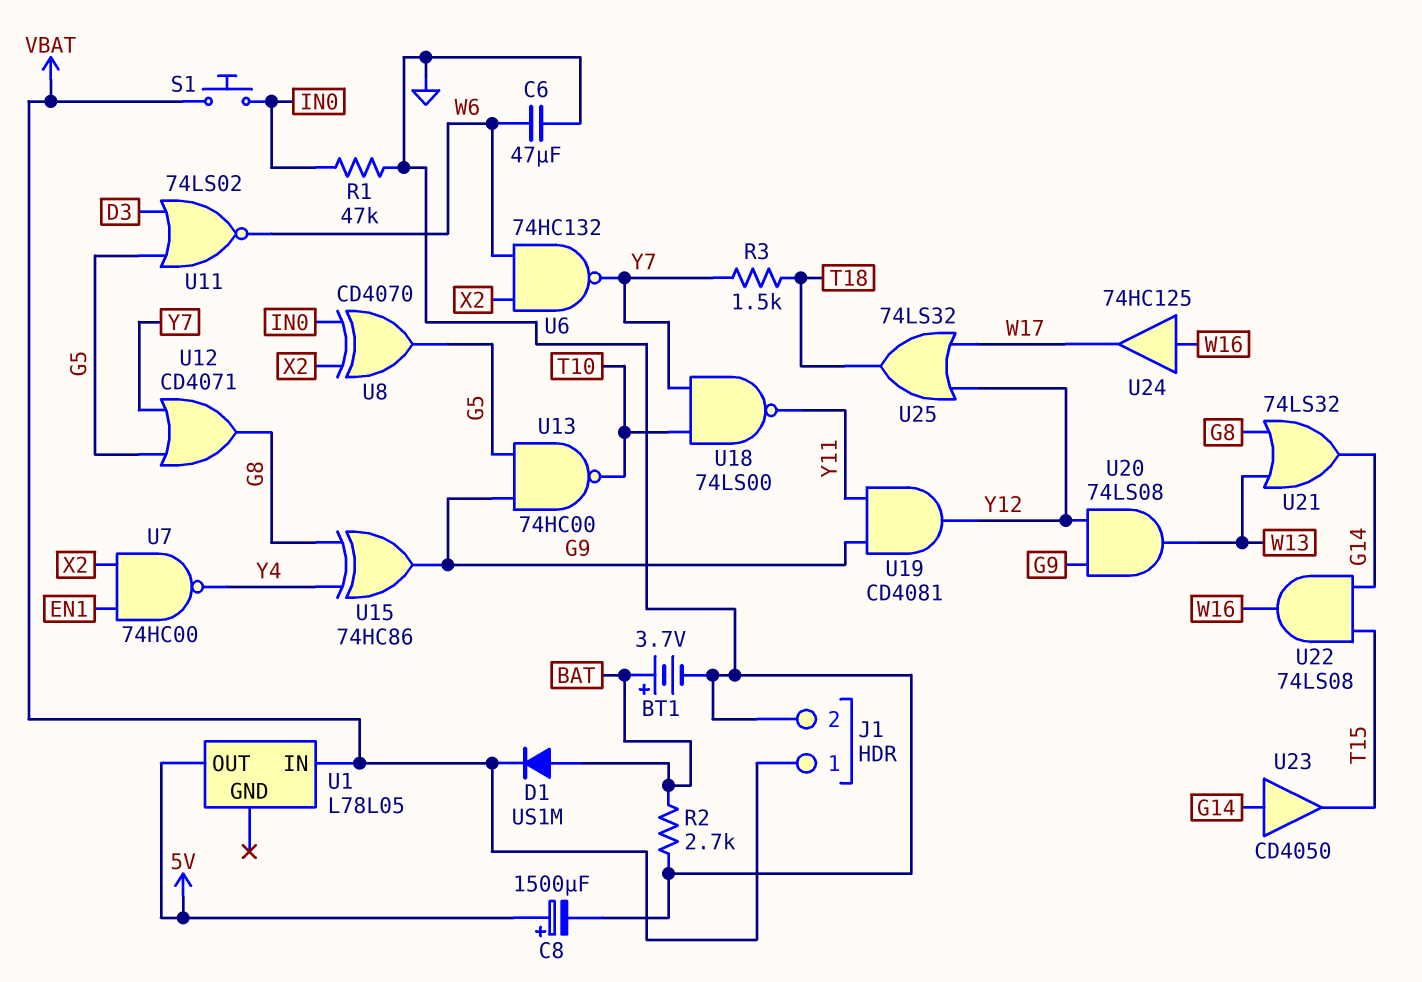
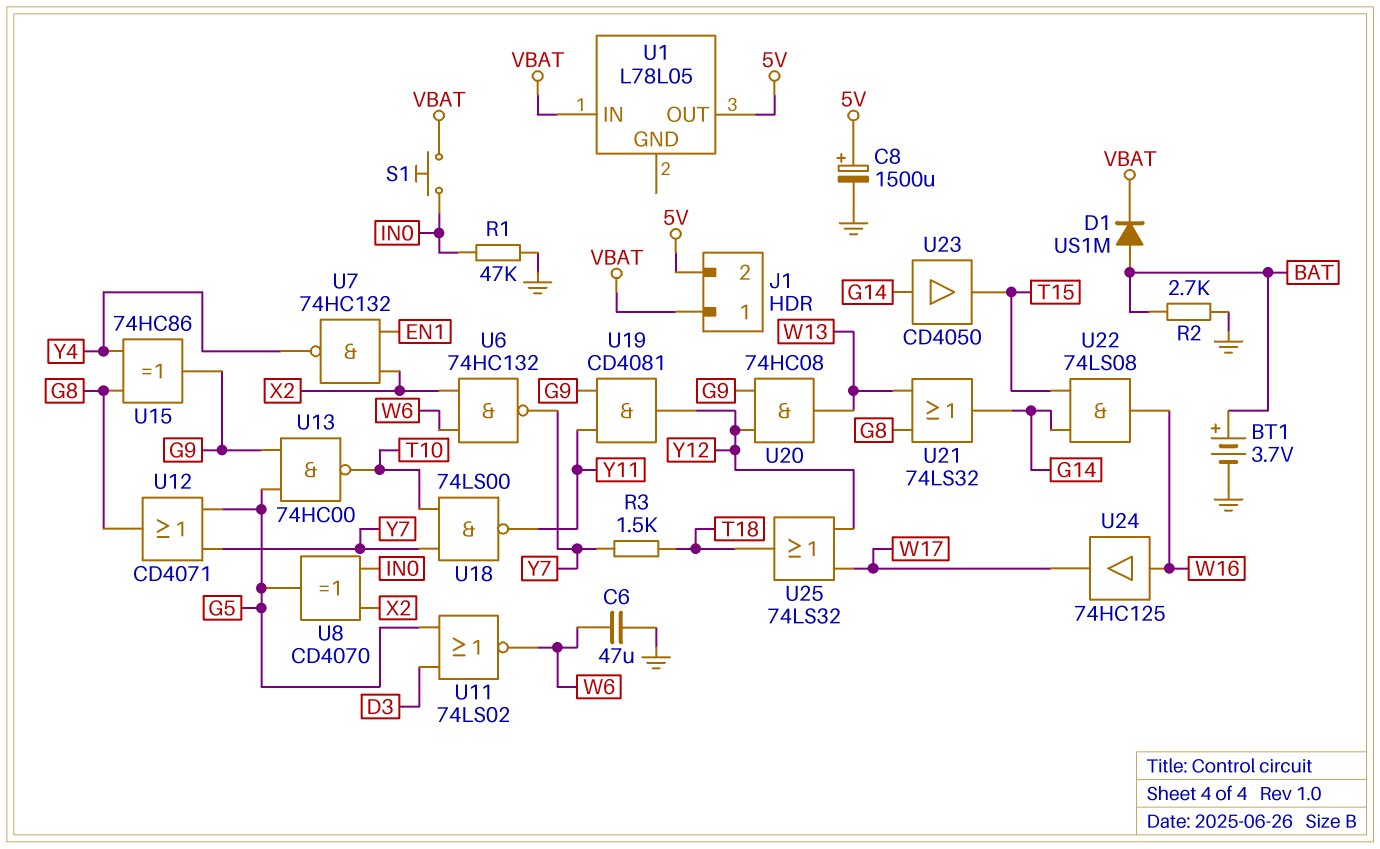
J1 pin 2: GND -> 5V
U7: NAND 74HC00 (in EN1, in X2, out Y4) -> NAND 74HC132 (in EN1, in X2, out Y4)
U20: AND 74LS08 (in G9, in Y12, out W13) -> AND 74HC08 (in G9, in Y12, out W13)

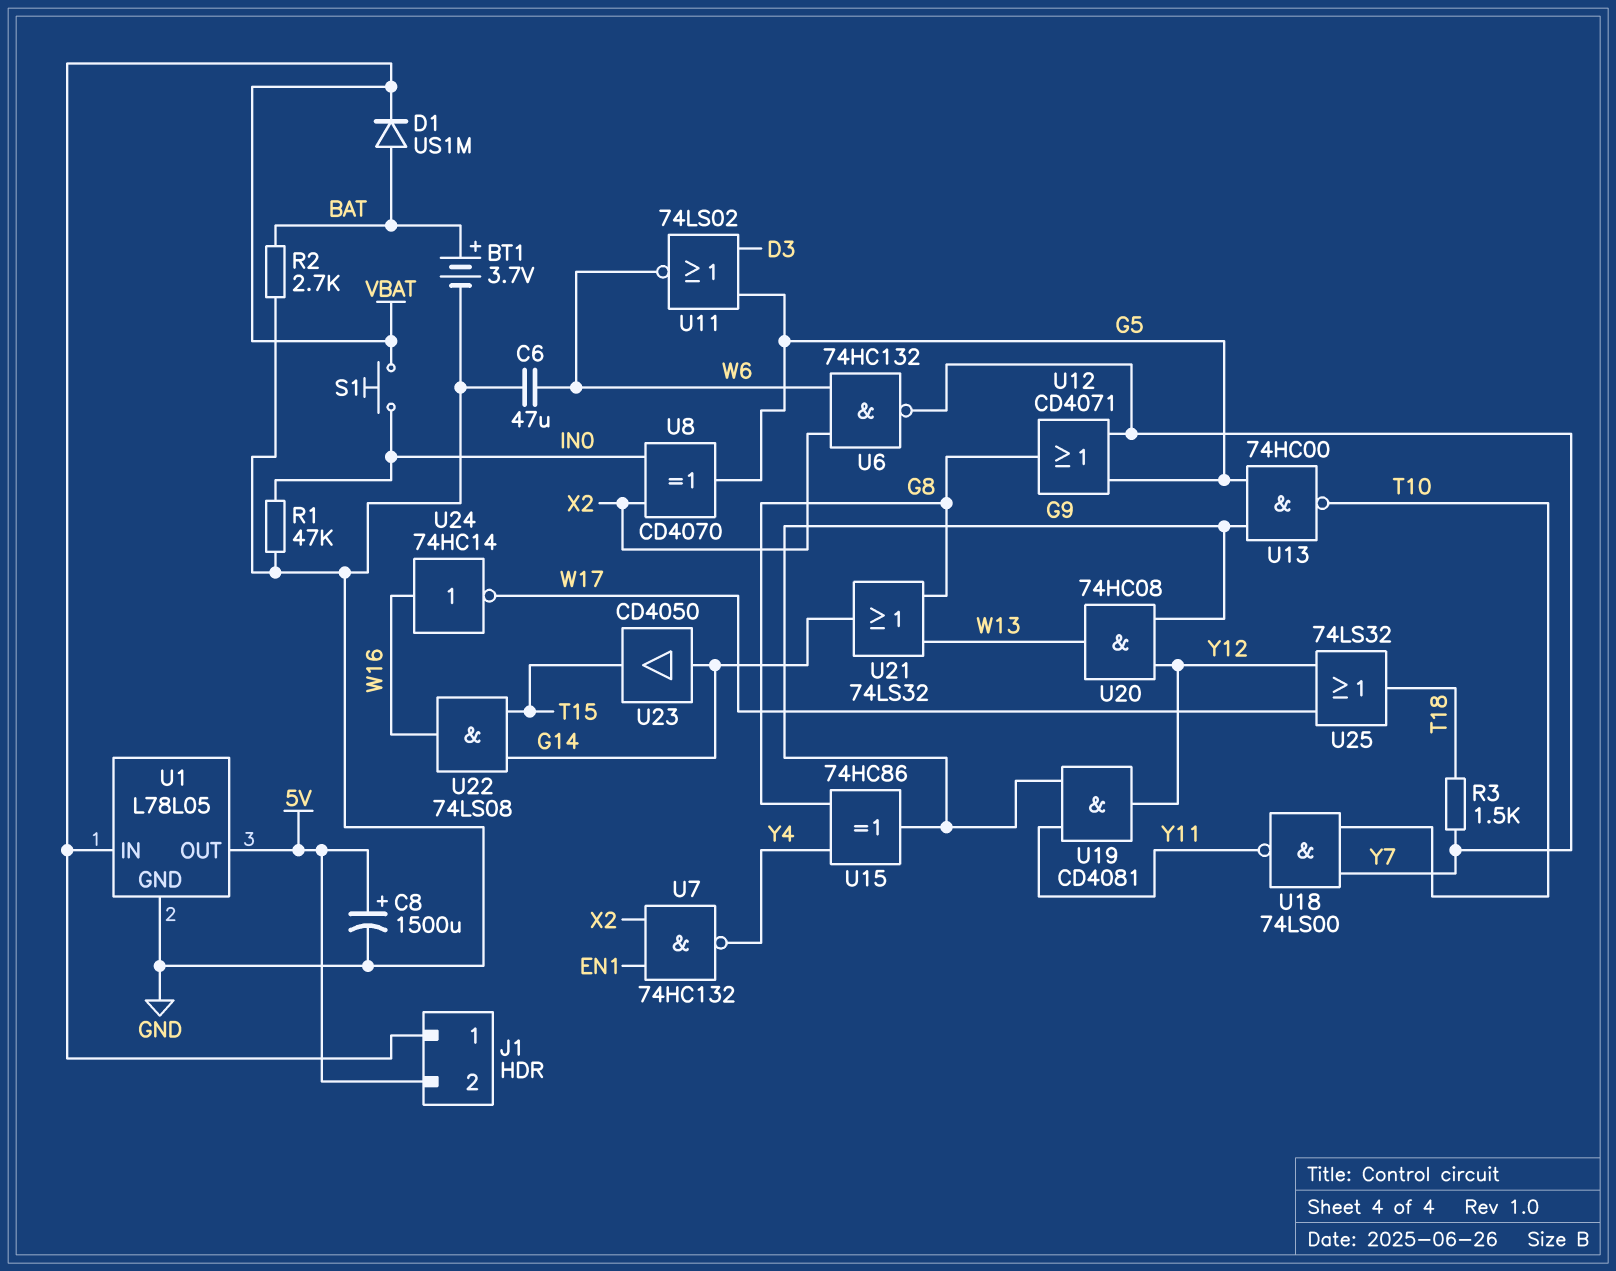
U1 pin GND: none -> GND
U24: buffer 74HC125 (in W16, out W17) -> NOT 74HC14 (in W16, out W17)

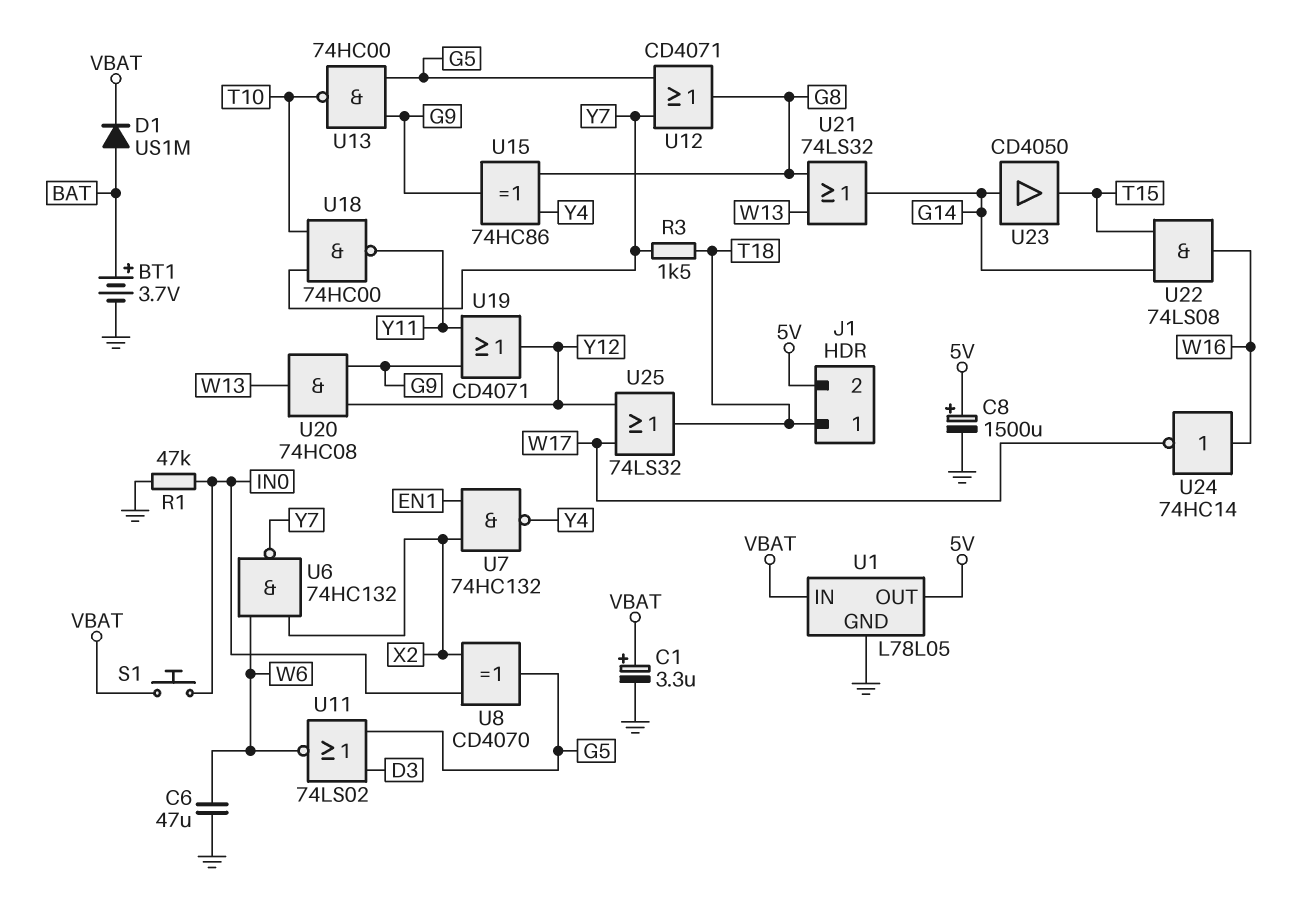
C1: none -> 3.3uF (plus VBAT, minus GND)
J1 pin 1: VBAT -> T18
R2: 2.7k (BAT, GND) -> none
U18: NAND 74LS00 (in T10, in Y7, out Y11) -> NAND 74HC00 (in T10, in Y7, out Y11)
U19: AND CD4081 (in G9, in Y11, out Y12) -> OR CD4071 (in G9, in Y11, out Y12)

